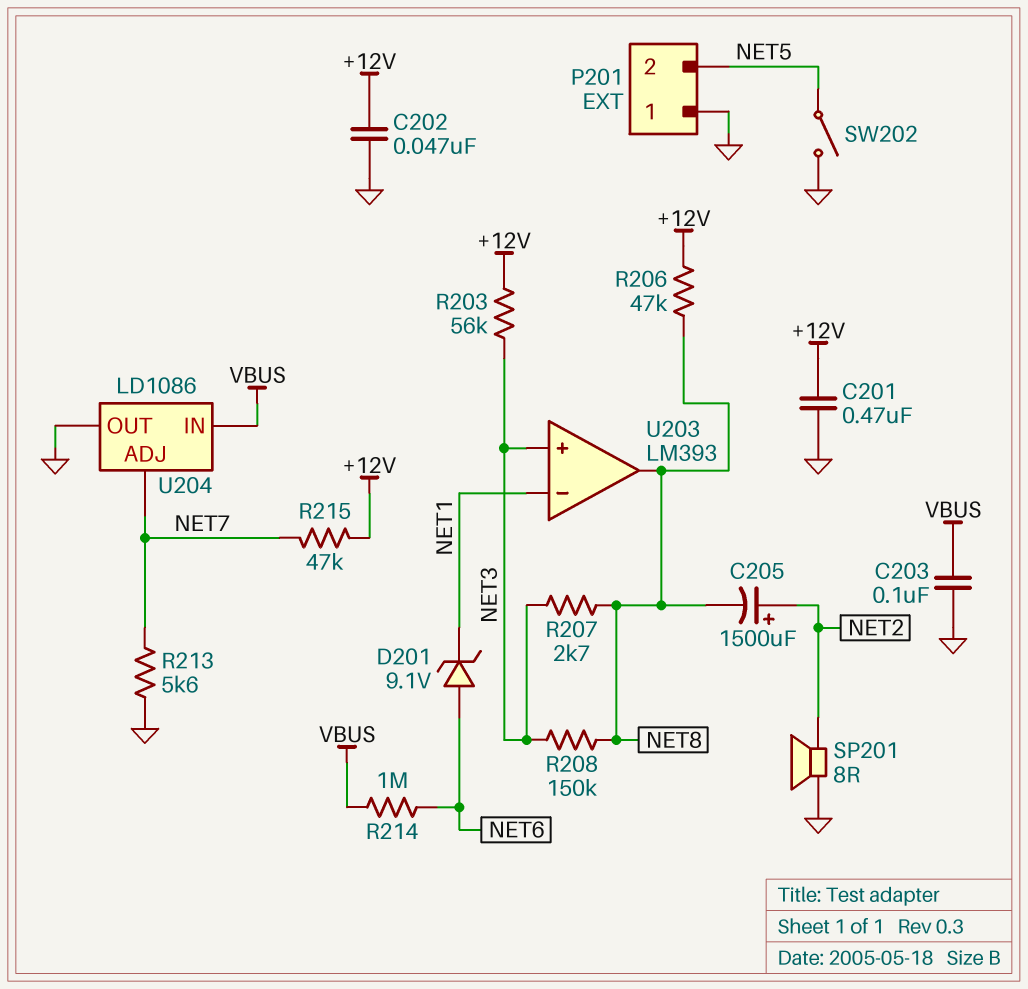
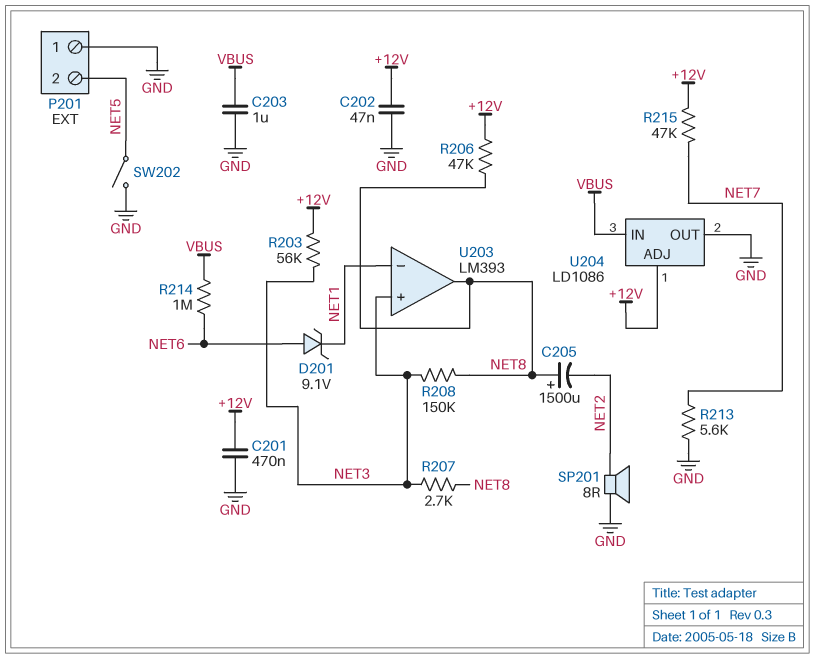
C203: 100nF (GND, VBUS) -> 1uF (GND, VBUS)
C205: 1500uF (plus NET2, minus NET8) -> 1500uF (plus NET8, minus NET2)
U204 pin ADJ: NET7 -> +12V

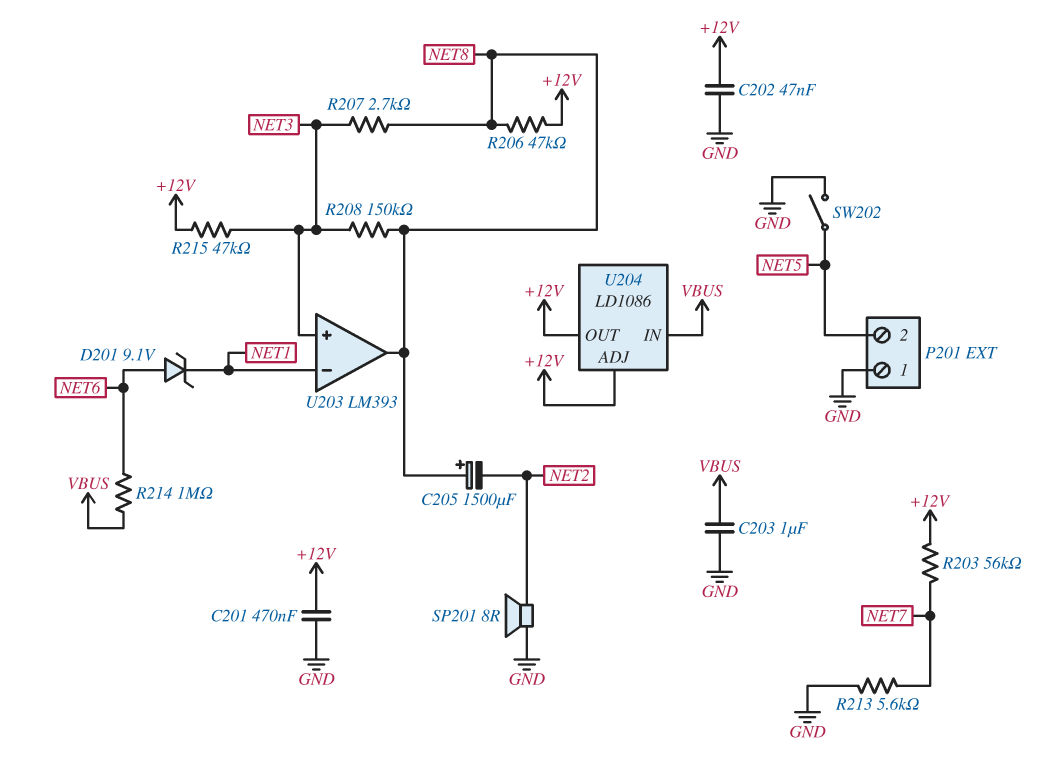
R203: 56k (+12V, NET3) -> 56k (+12V, NET7)
R215: 47k (+12V, NET7) -> 47k (+12V, NET3)
U204 pin OUT: GND -> +12V

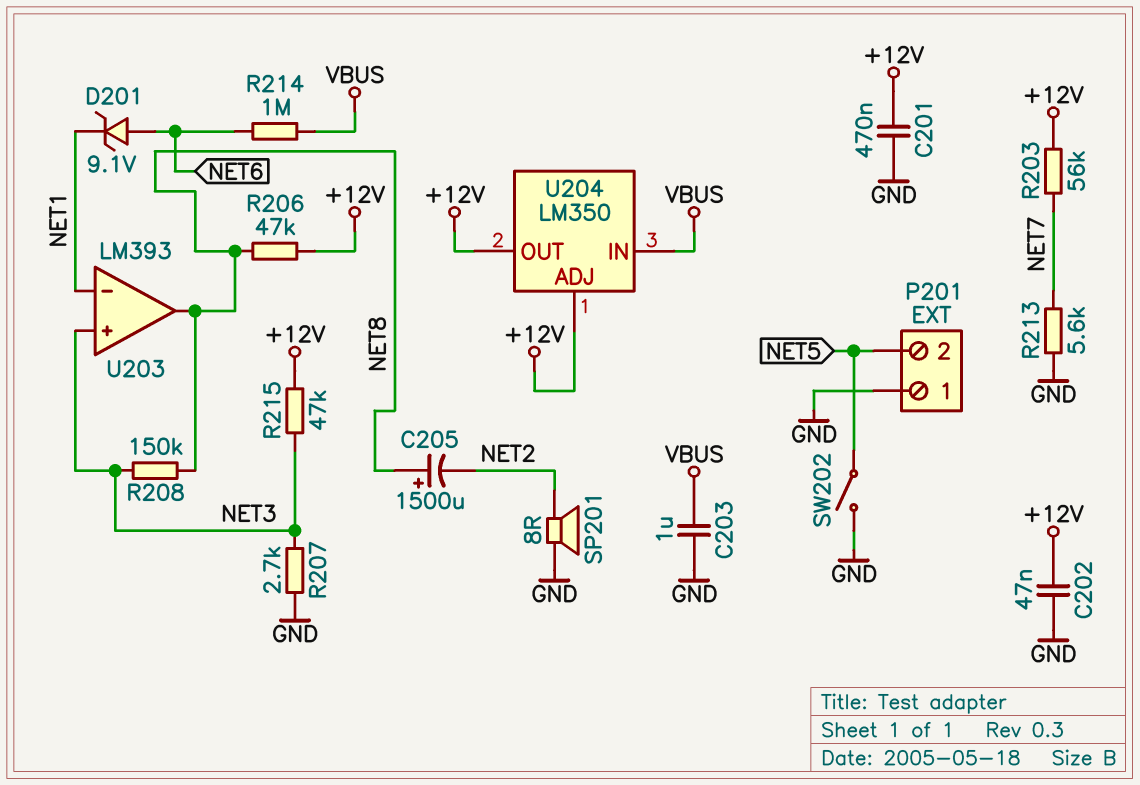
R207: 2.7k (NET3, NET8) -> 2.7k (GND, NET3)
U204: LD1086 -> LM350

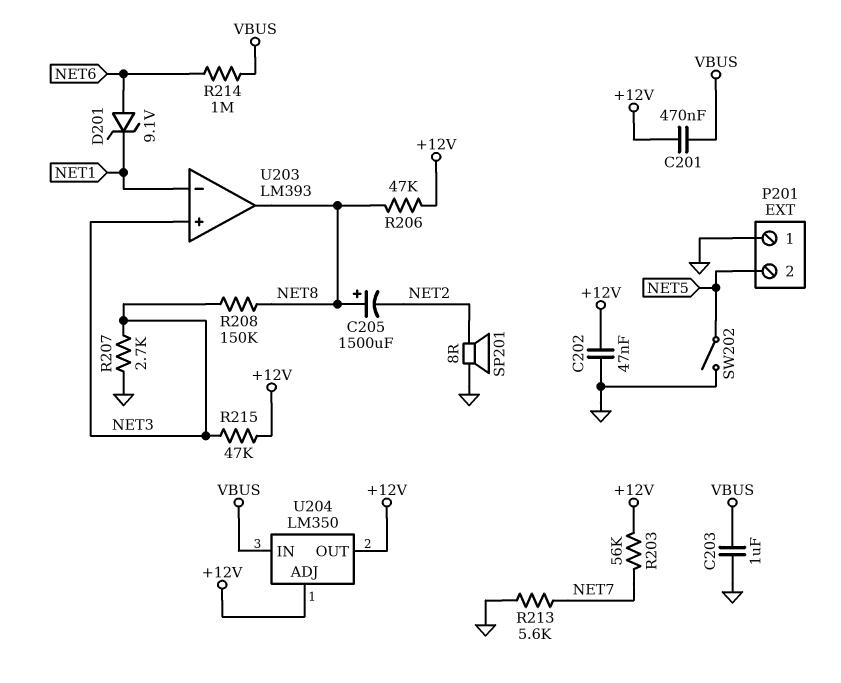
C201: 470nF (+12V, GND) -> 470nF (+12V, VBUS)

